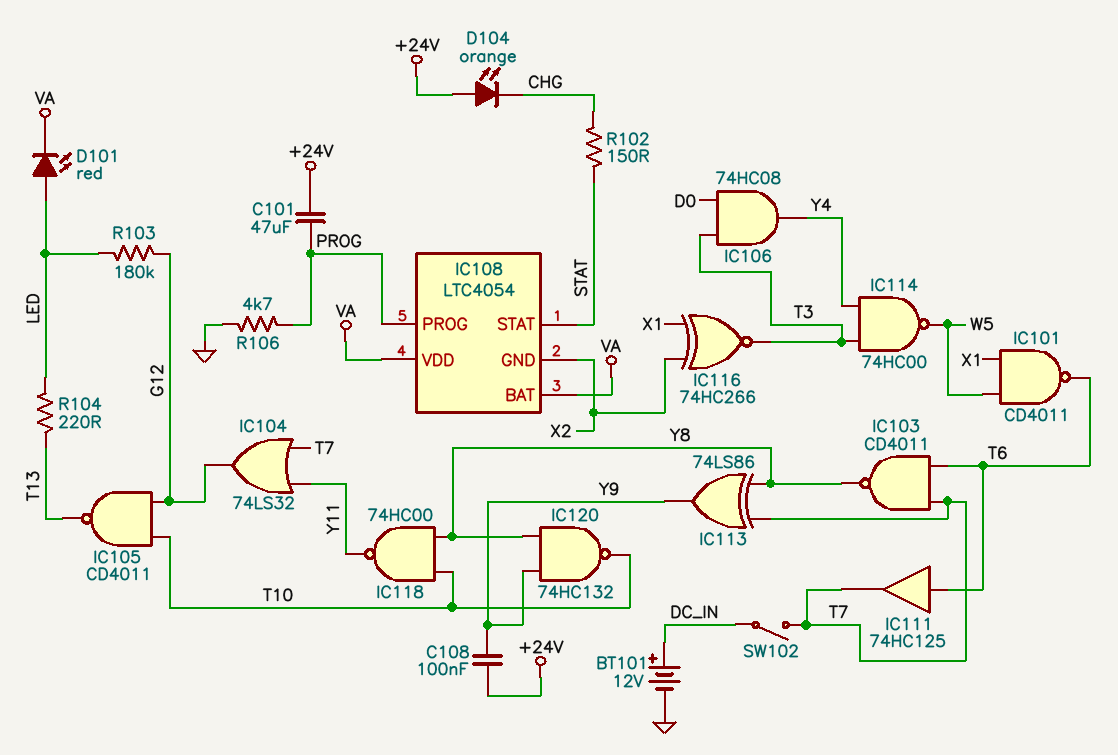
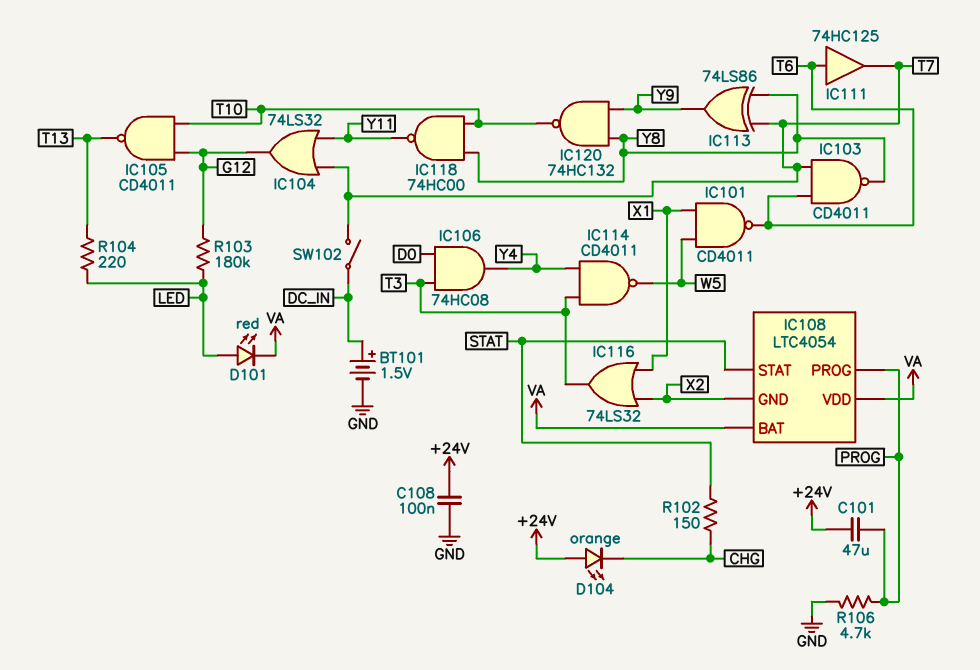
BT101: 12V (plus DC_IN, minus GND) -> 1.5V (plus DC_IN, minus GND)
C108: 100nF (+24V, Y9) -> 100nF (+24V, GND)
IC114: NAND 74HC00 (in T3, in Y4, out W5) -> NAND CD4011 (in T3, in Y4, out W5)
IC116: XNOR 74HC266 (in X1, in X2, out T3) -> OR 74LS32 (in X1, in X2, out T3)

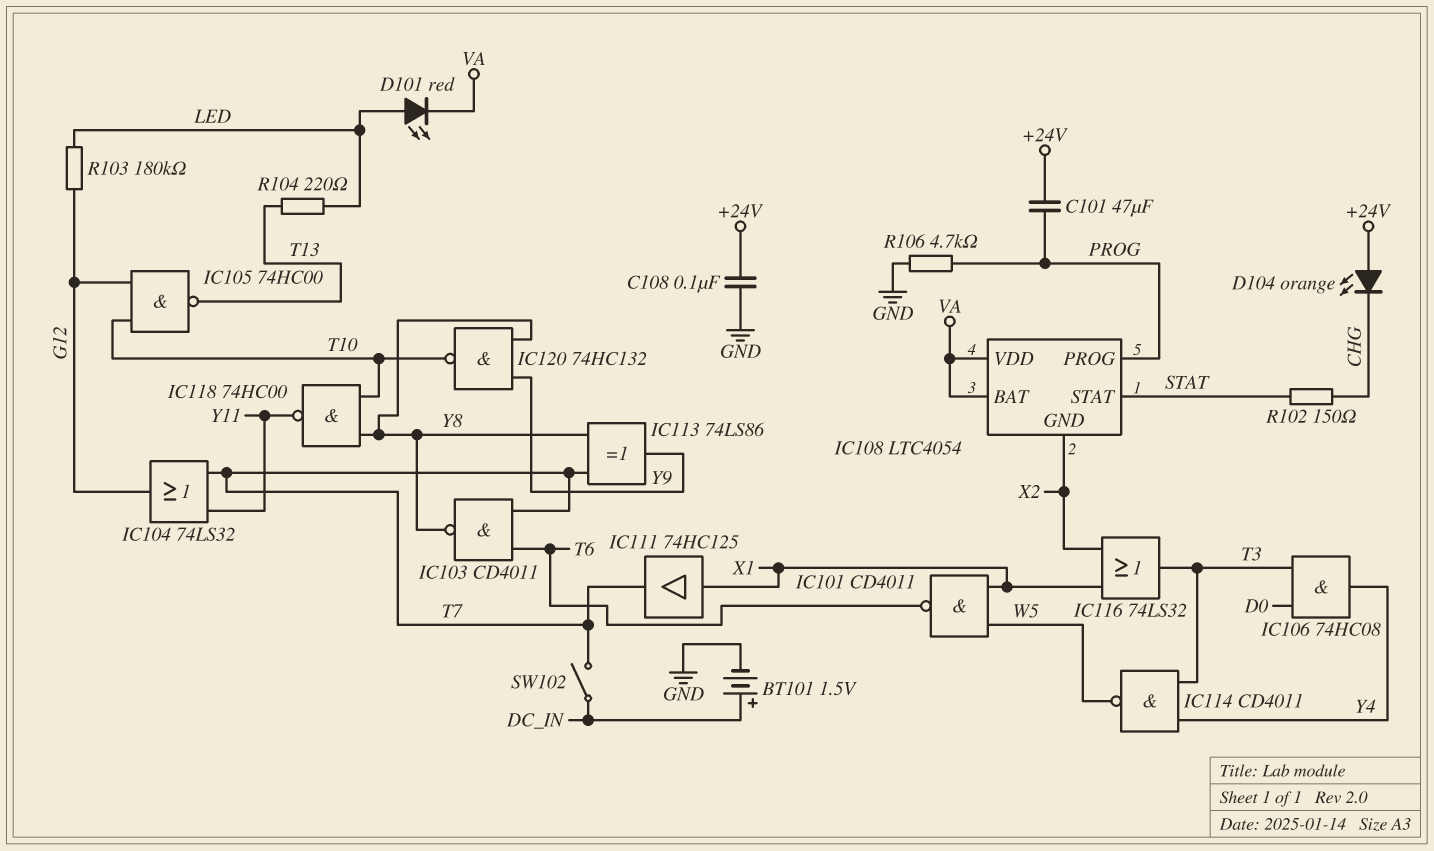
IC105: NAND CD4011 (in G12, in T10, out T13) -> NAND 74HC00 (in G12, in T10, out T13)
IC111: buffer 74HC125 (in T6, out T7) -> buffer 74HC125 (in X1, out T7)

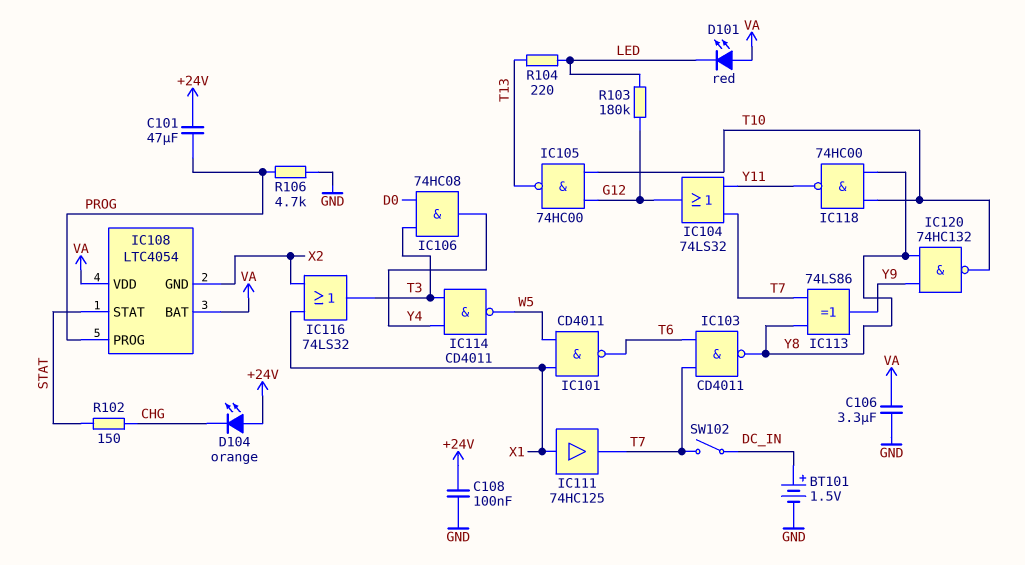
C106: none -> 3.3uF (GND, VA)
D101: LED red (A LED, K VA) -> LED red (A VA, K LED)

